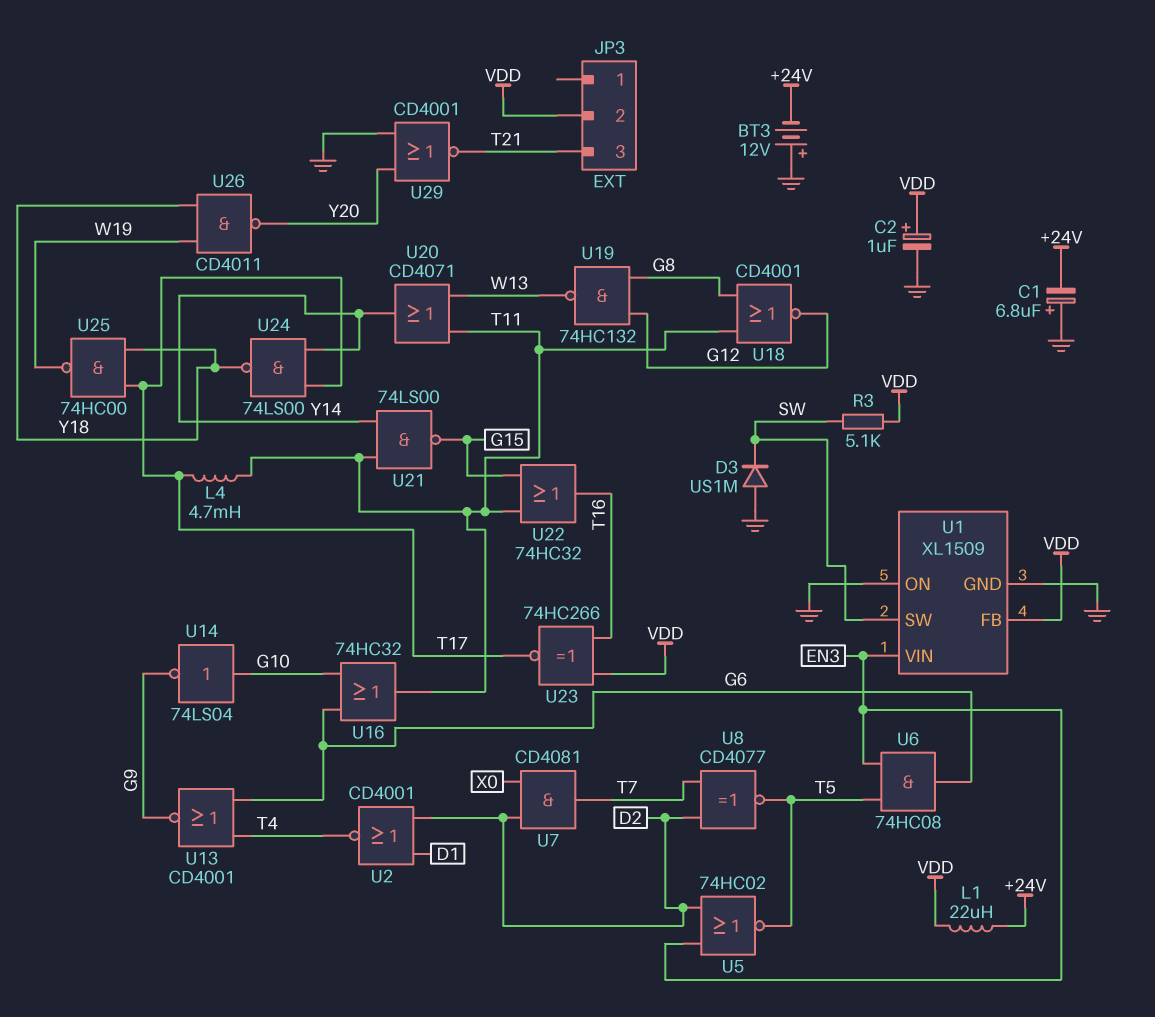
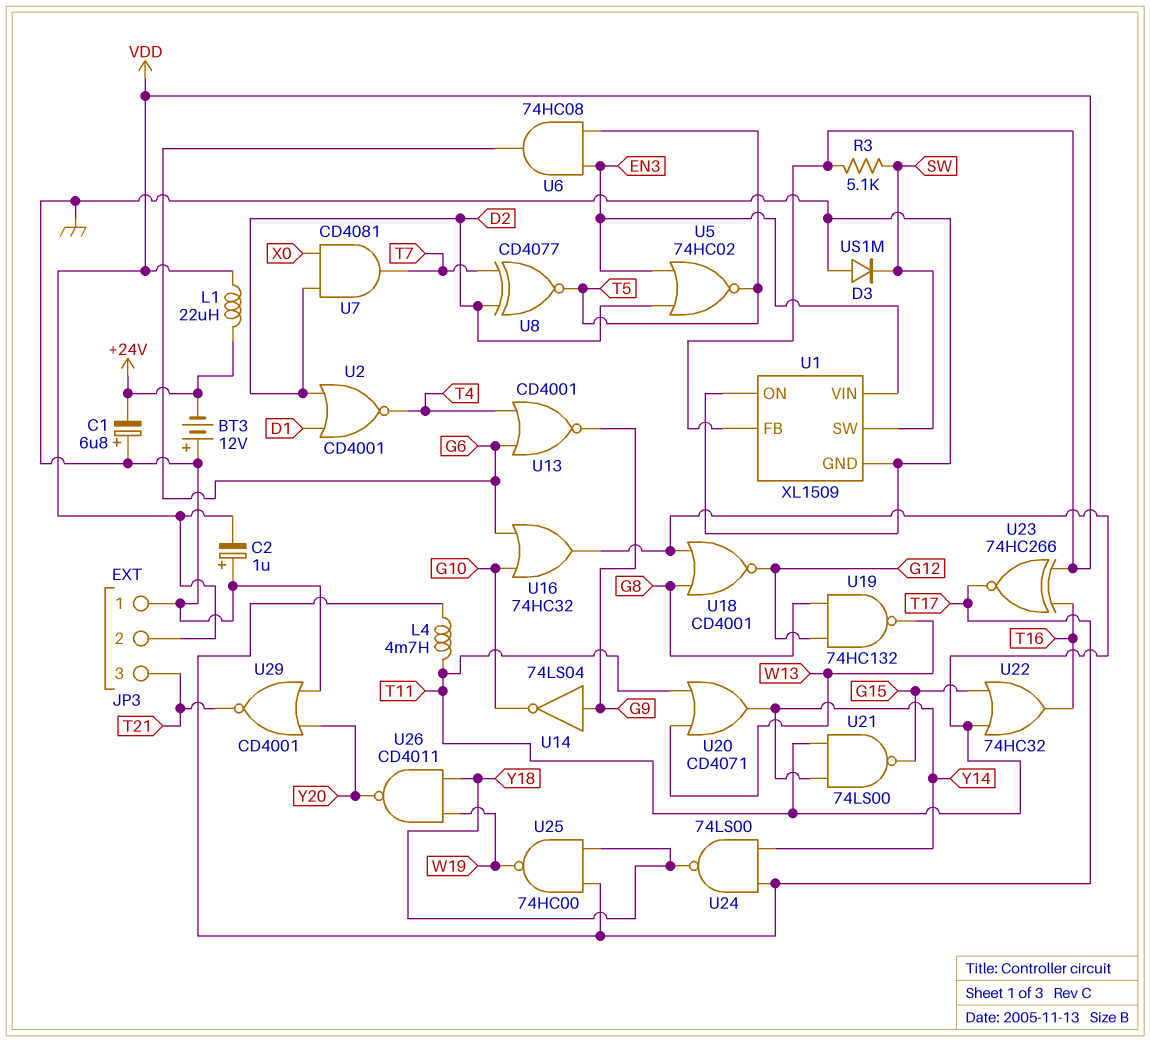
C2: 1uF (plus VDD, minus GND) -> 1uF (plus GND, minus VDD)
JP3 pin 1: none -> GND
U14: NOT 74LS04 (in G10, out G9) -> NOT 74LS04 (in G9, out G10)

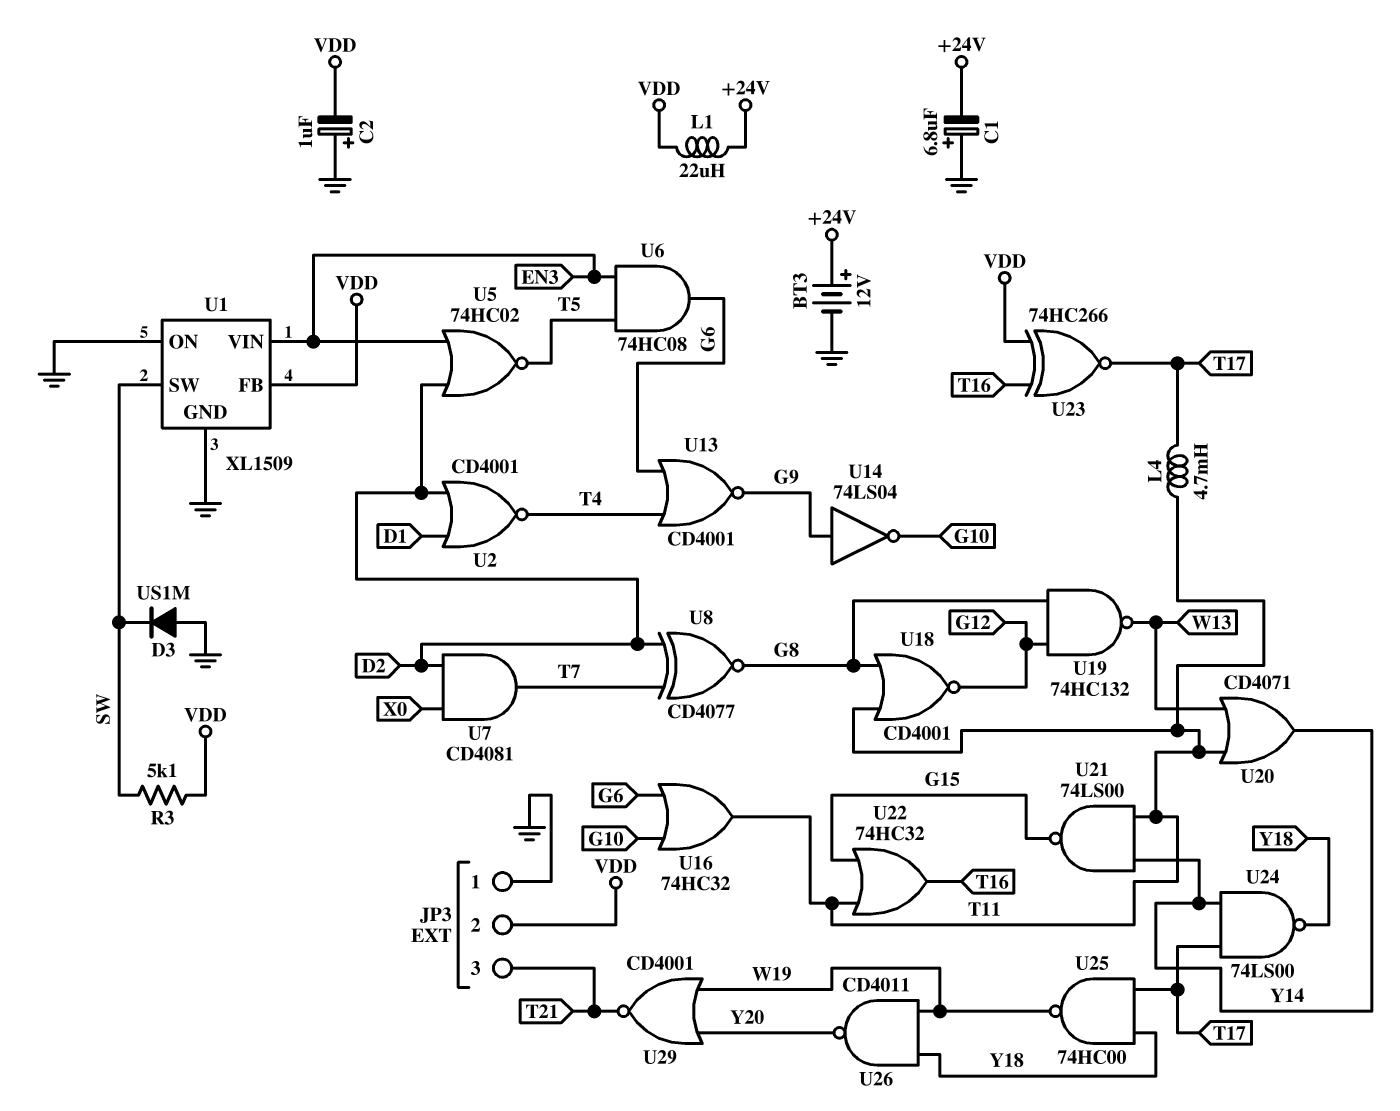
BT3: 12V (plus GND, minus +24V) -> 12V (plus +24V, minus GND)
U8: XNOR CD4077 (in D2, in T7, out T5) -> XNOR CD4077 (in D2, in T7, out G8)
U29: NOR CD4001 (in GND, in Y20, out T21) -> NOR CD4001 (in W19, in Y20, out T21)

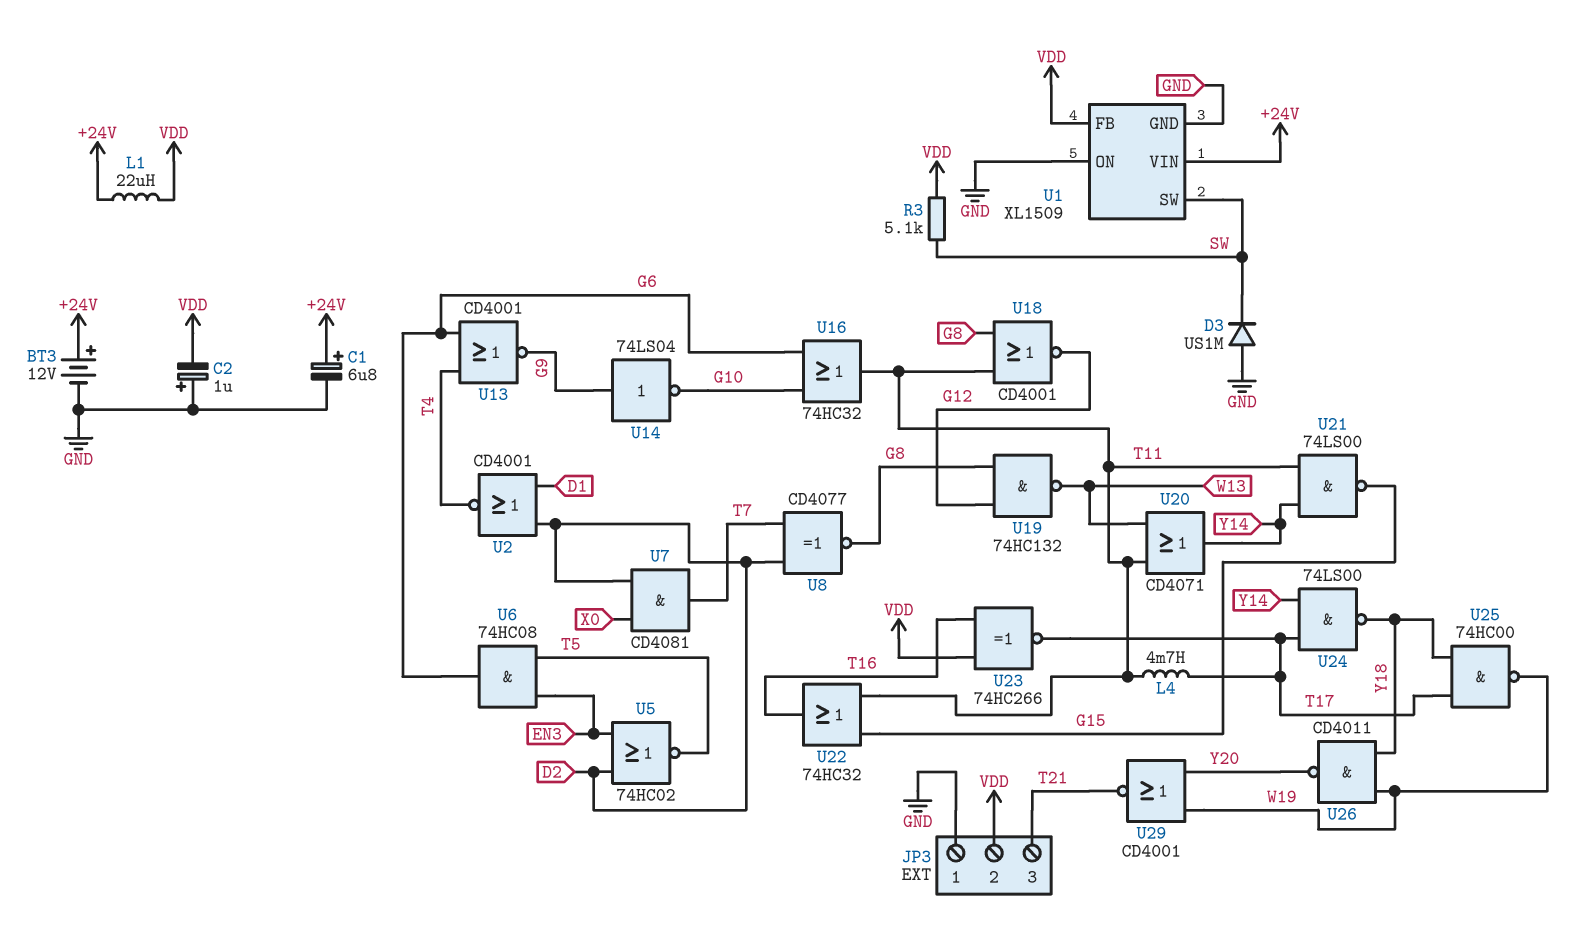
C1: 6.8uF (plus GND, minus +24V) -> 6.8uF (plus +24V, minus GND)
U1 pin VIN: EN3 -> +24V

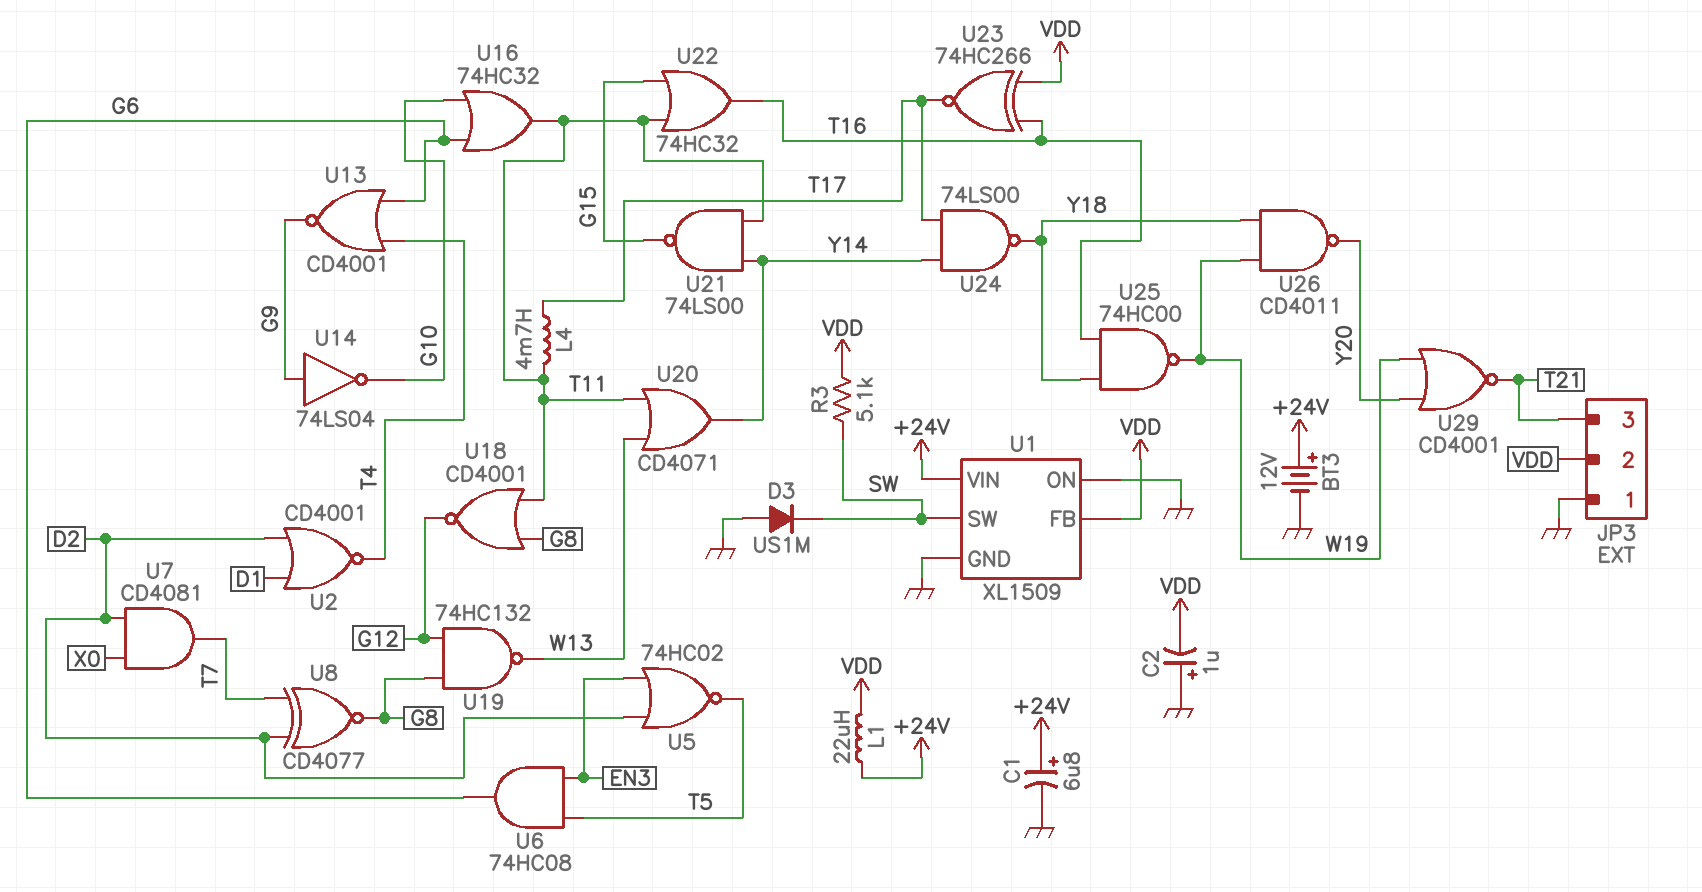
U25: NAND 74HC00 (in T17, in Y18, out W19) -> NAND 74HC00 (in T16, in Y18, out W19)

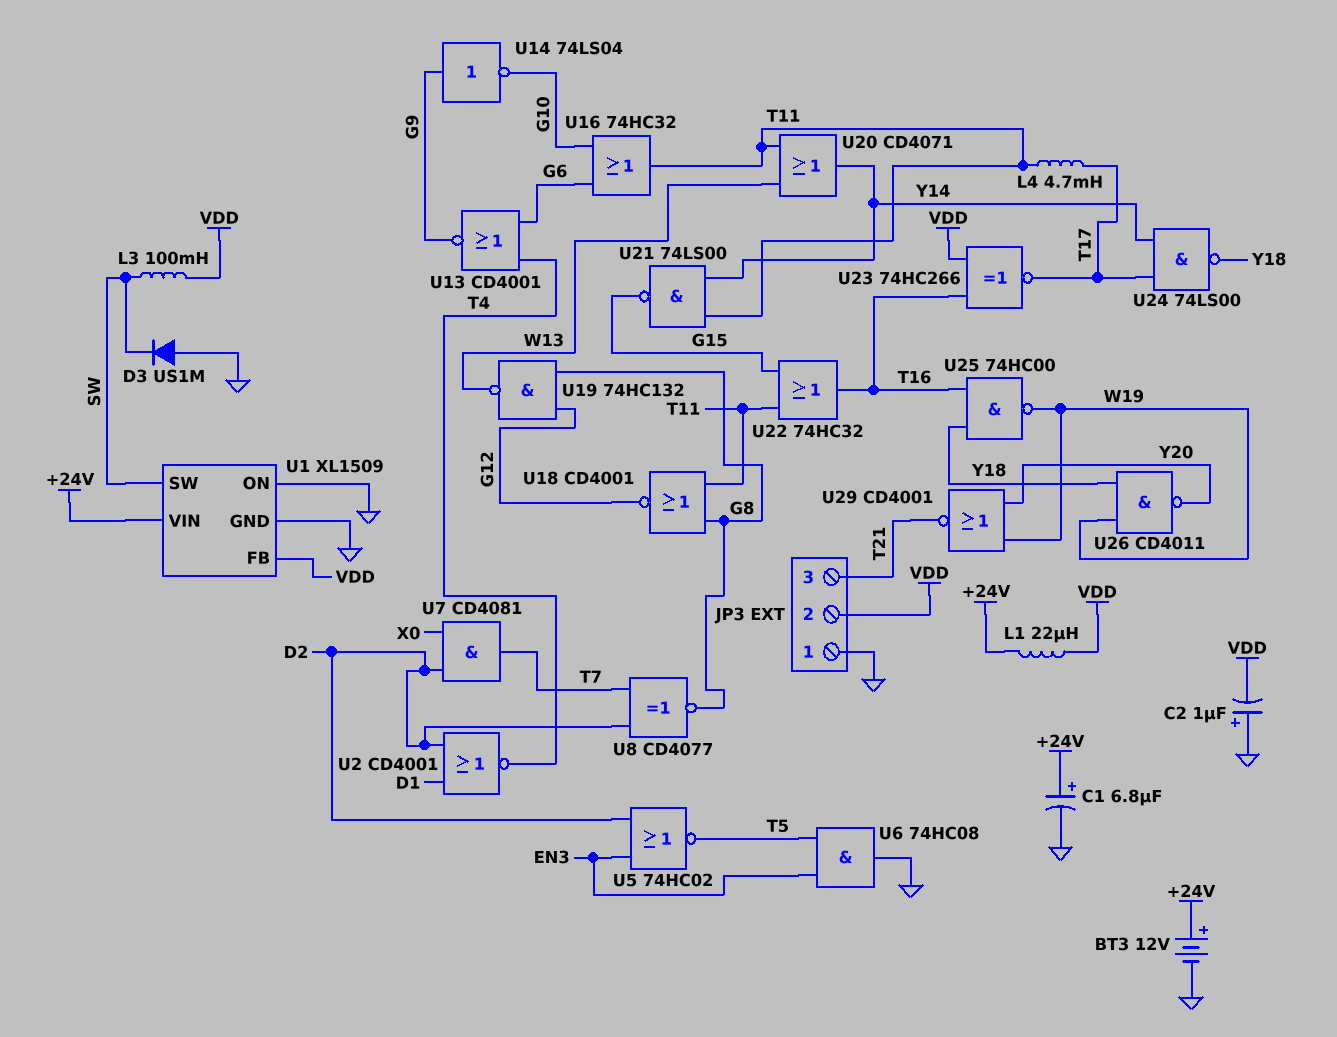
L3: none -> 100mH (SW, VDD)
R3: 5.1k (SW, VDD) -> none
U6: AND 74HC08 (in EN3, in T5, out G6) -> AND 74HC08 (in EN3, in T5, out GND)

